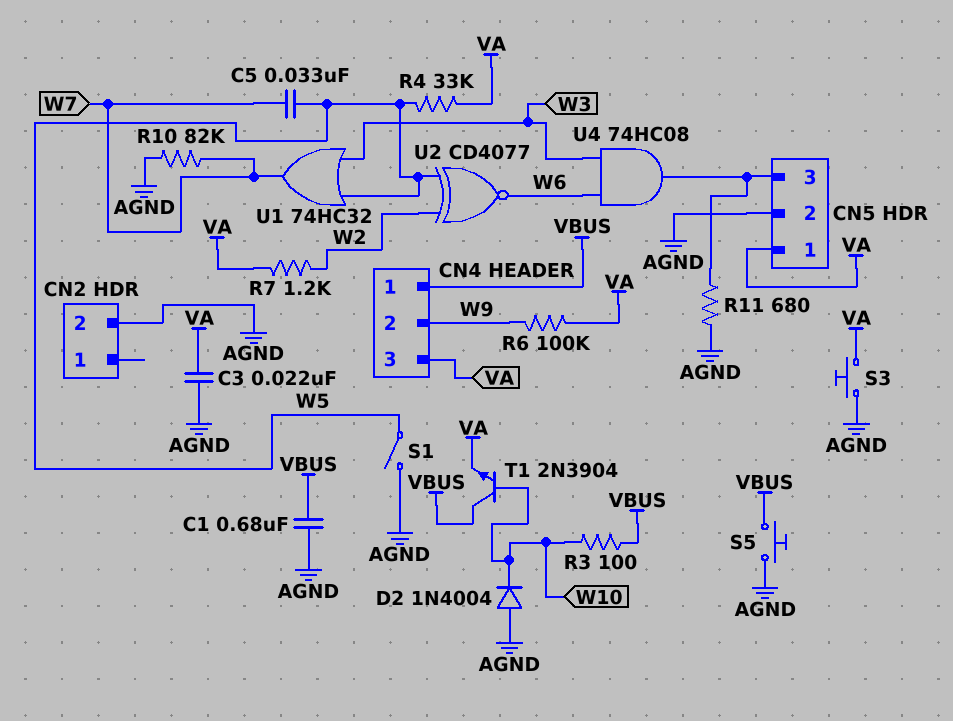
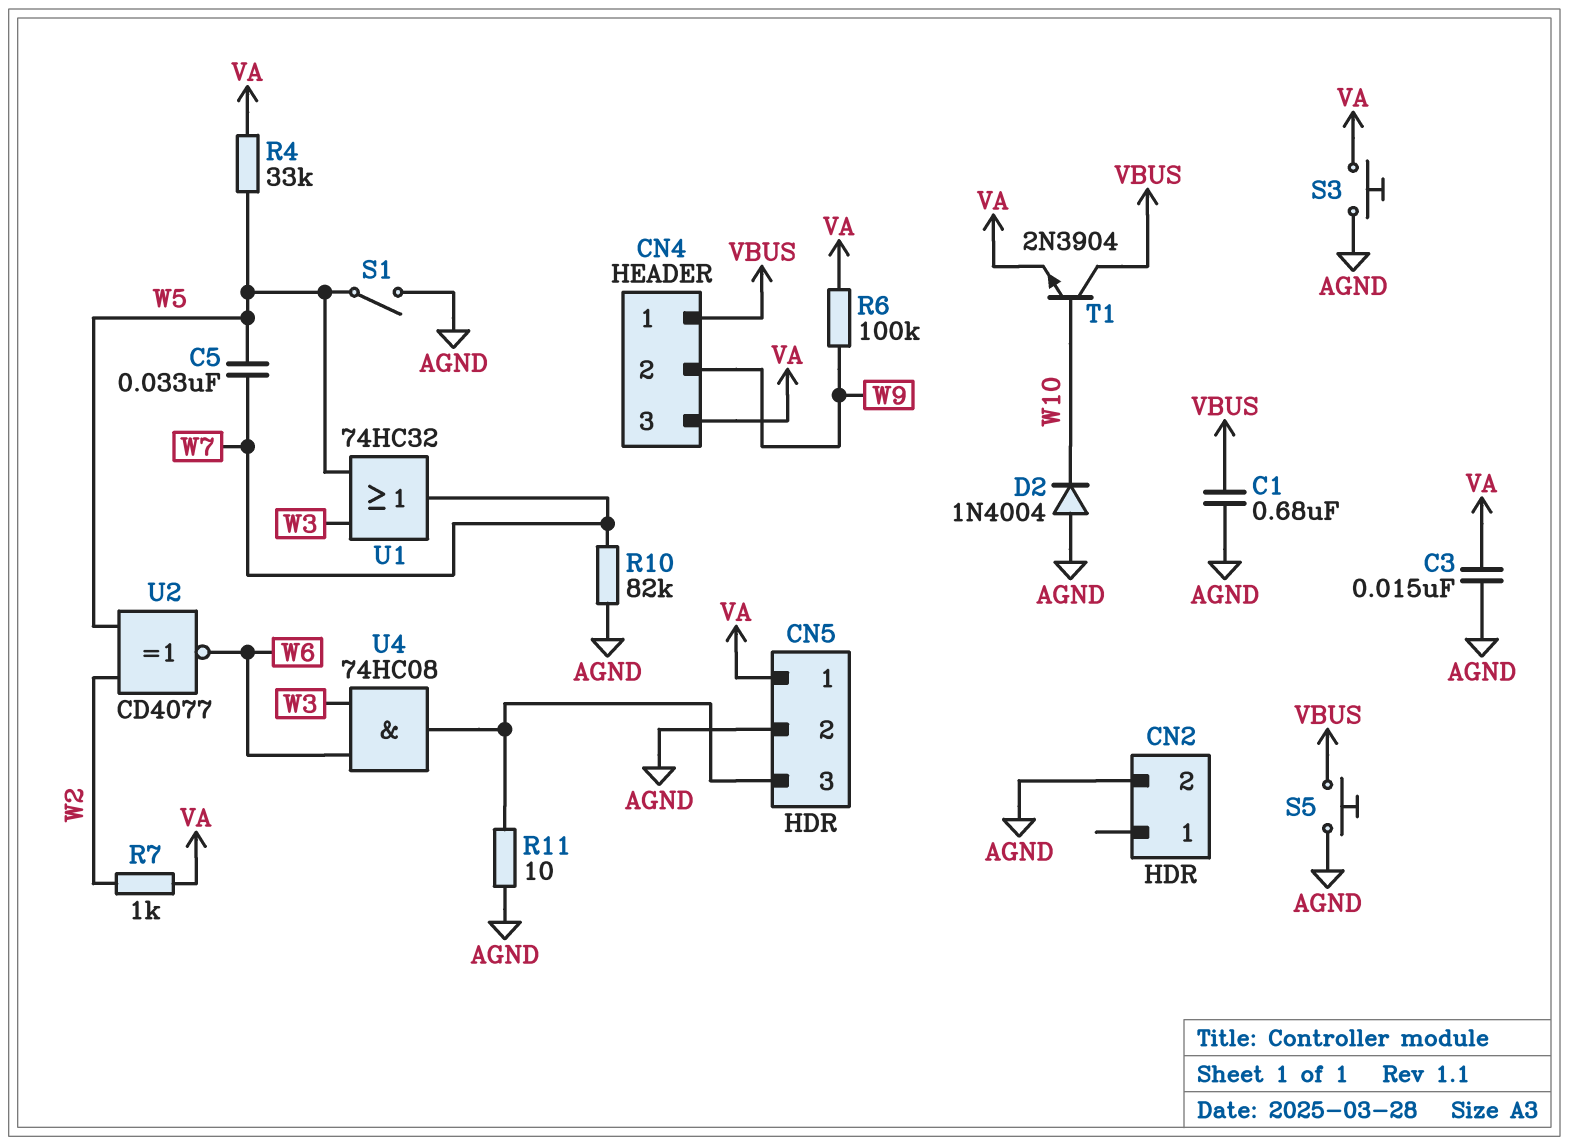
C3: 22nF (AGND, VA) -> 15nF (AGND, VA)
R3: 100 (VBUS, W10) -> none
R7: 1.2k (VA, W2) -> 1k (VA, W2)
R11: 680 (AGND, CN5/3) -> 10 (AGND, CN5/3)

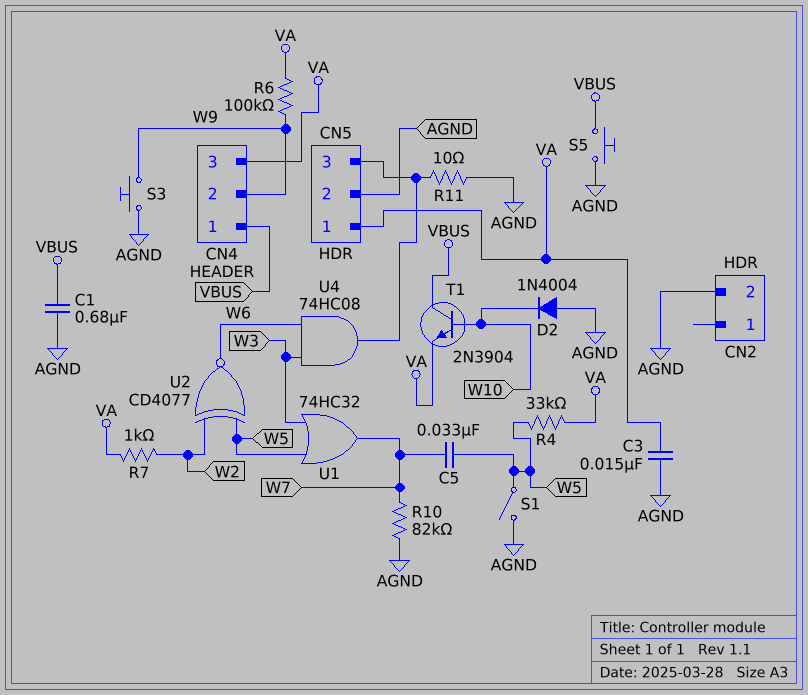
S3: button (AGND, VA) -> button (AGND, W9)

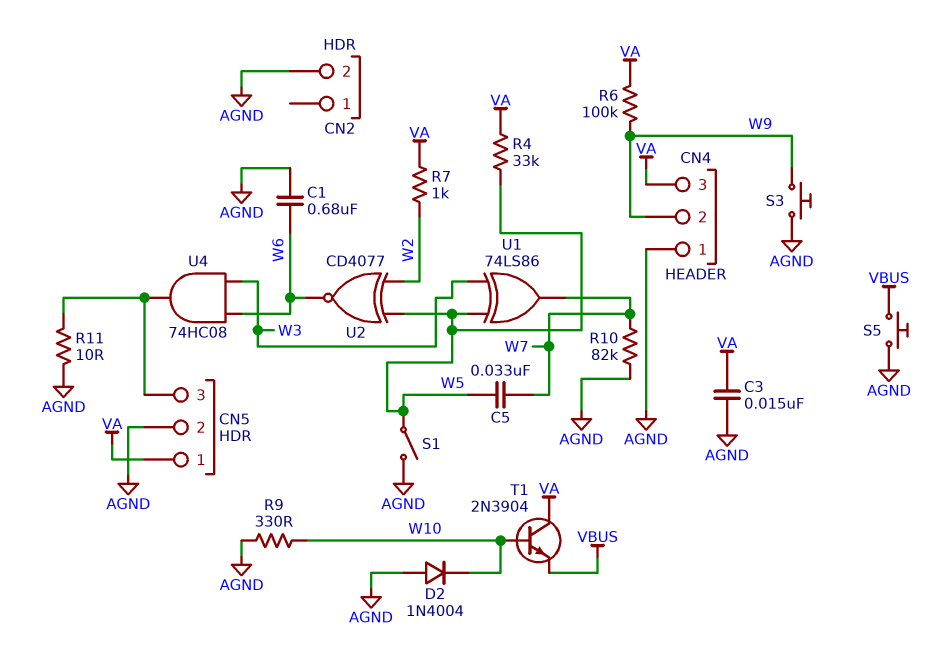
C1: 680nF (AGND, VBUS) -> 680nF (AGND, W6)
CN4 pin 1: VBUS -> AGND
R9: none -> 330 (AGND, W10)
T1: NPN 2N3904 (B W10, C VBUS, E VA) -> NPN 2N3904 (B W10, C VA, E VBUS)
U1: OR 74HC32 (in W3, in W5, out W7) -> XOR 74LS86 (in W3, in W5, out W7)

